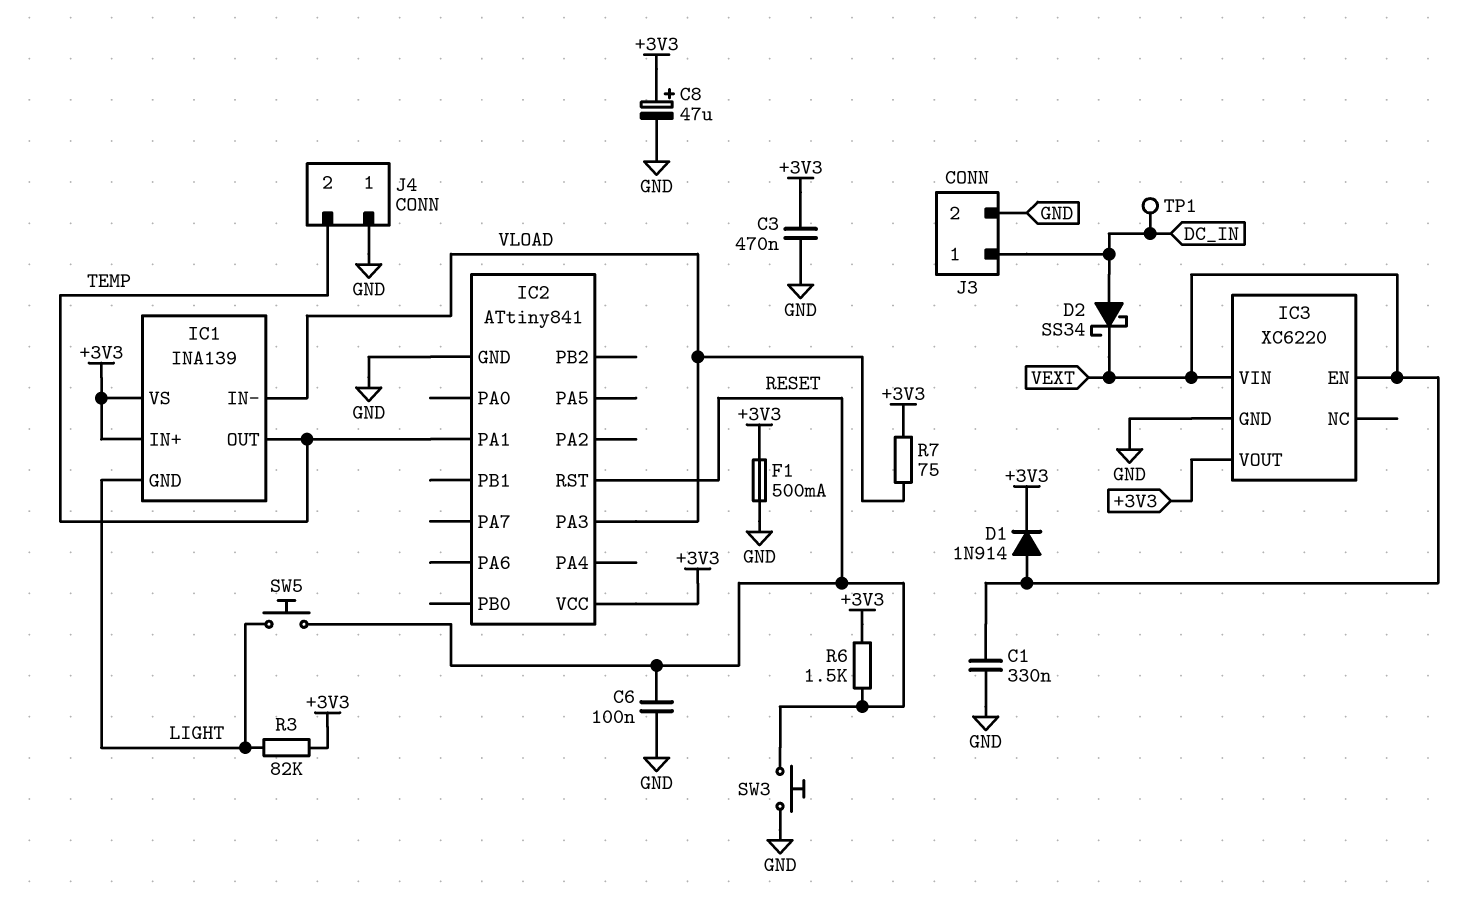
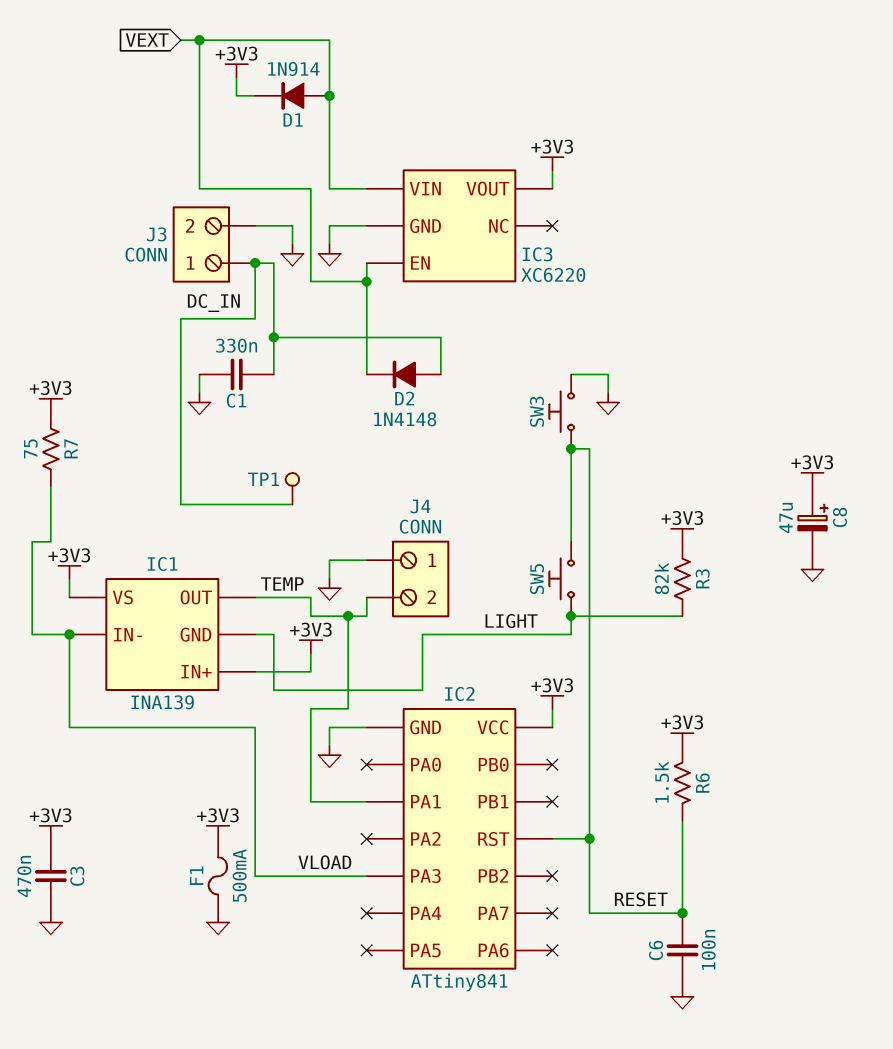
C1: 330nF (GND, VEXT) -> 330nF (DC_IN, GND)
D2: schottky SS34 (A DC_IN, K VEXT) -> diode 1N4148 (A DC_IN, K VEXT)

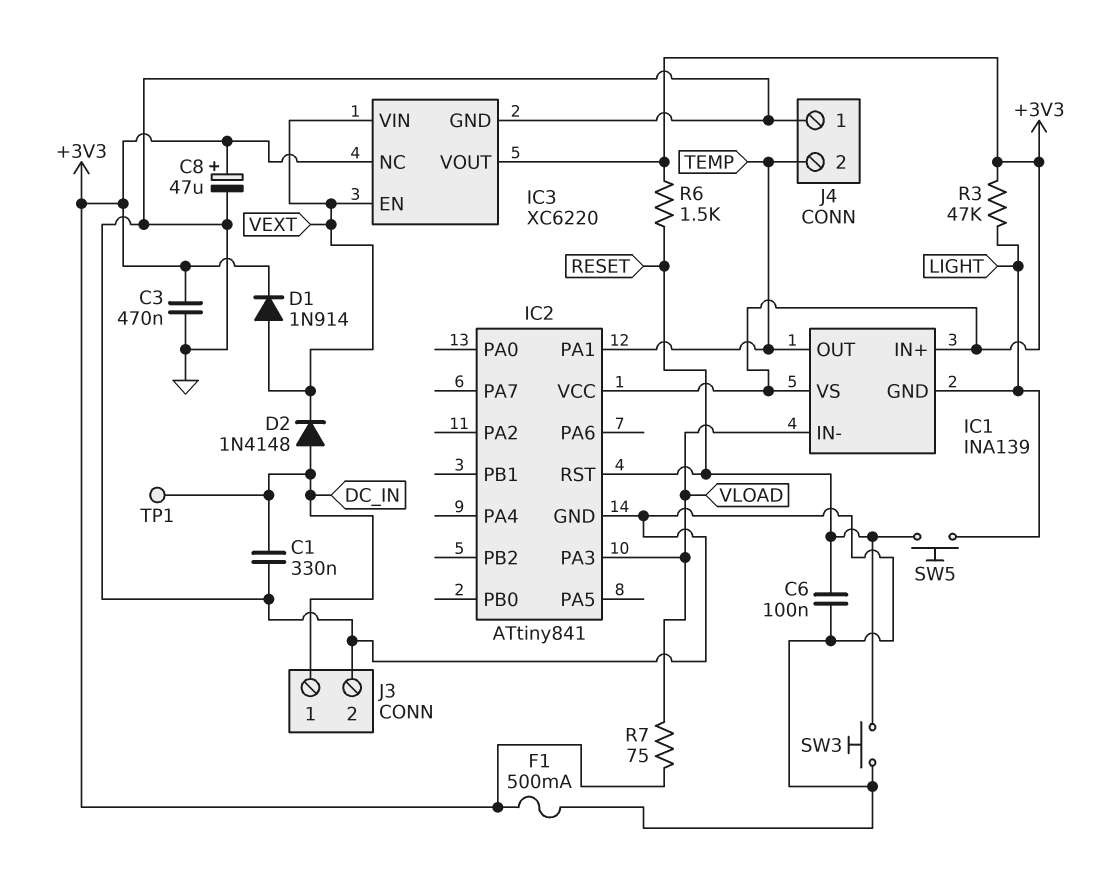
IC3 pin NC: none -> +3V3
R3: 82k (+3V3, LIGHT) -> 47k (+3V3, LIGHT)

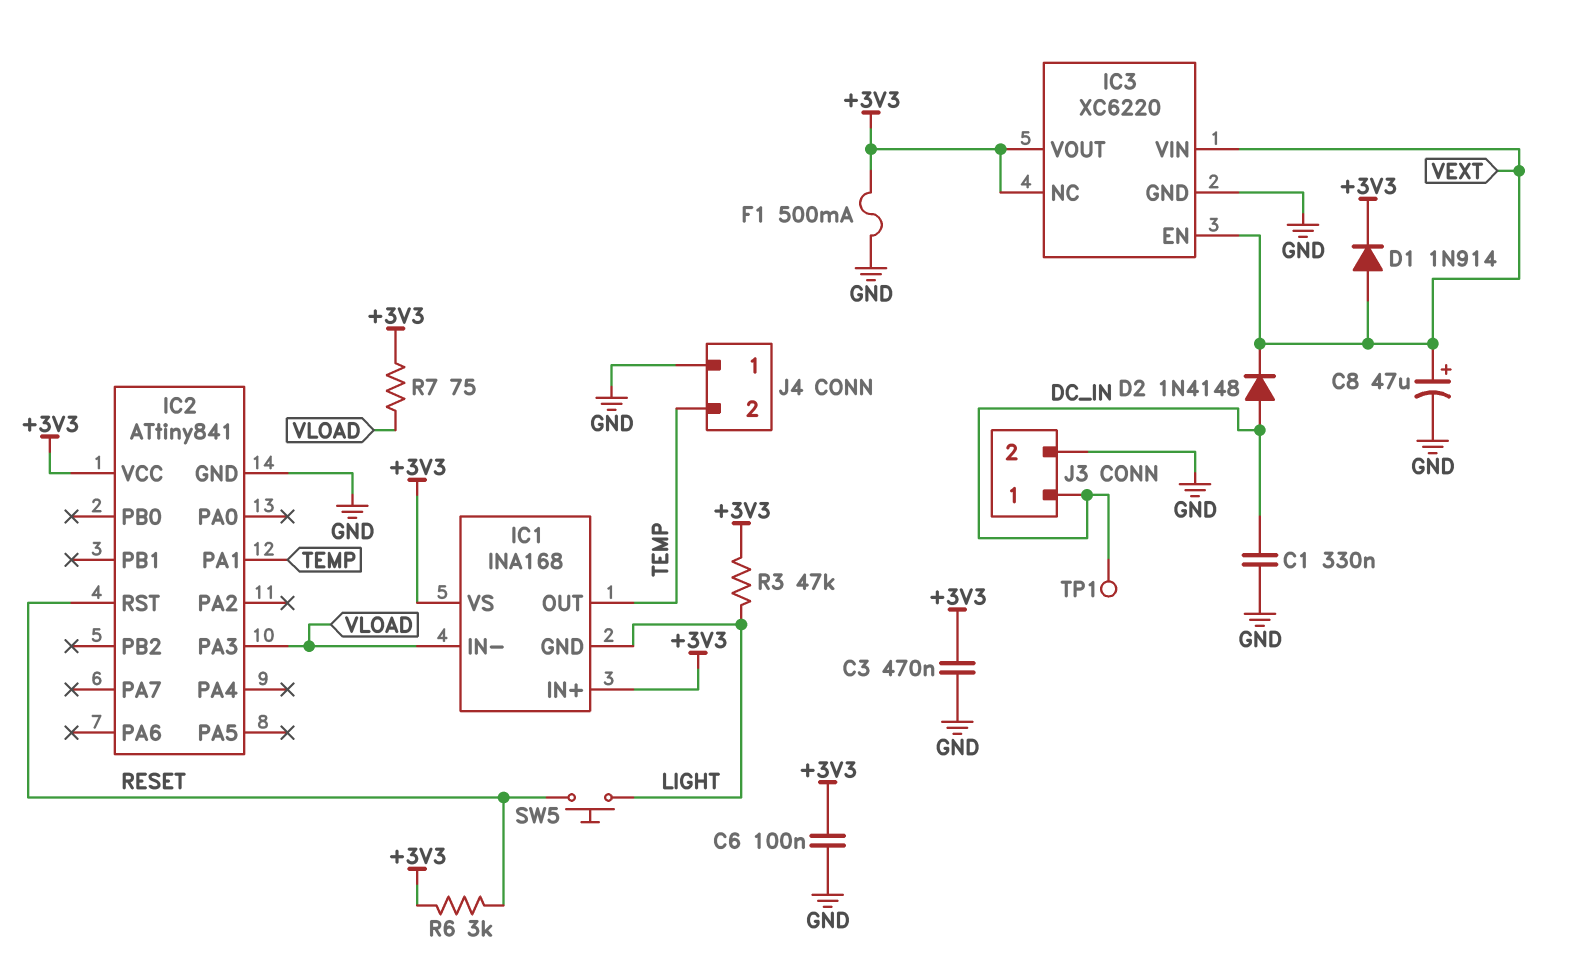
C6: 100nF (GND, RESET) -> 100nF (+3V3, GND)
C8: 47uF (plus +3V3, minus GND) -> 47uF (plus VEXT, minus GND)
IC1: INA139 -> INA168
R6: 1.5k (+3V3, RESET) -> 3k (+3V3, RESET)
SW3: button (GND, RESET) -> none

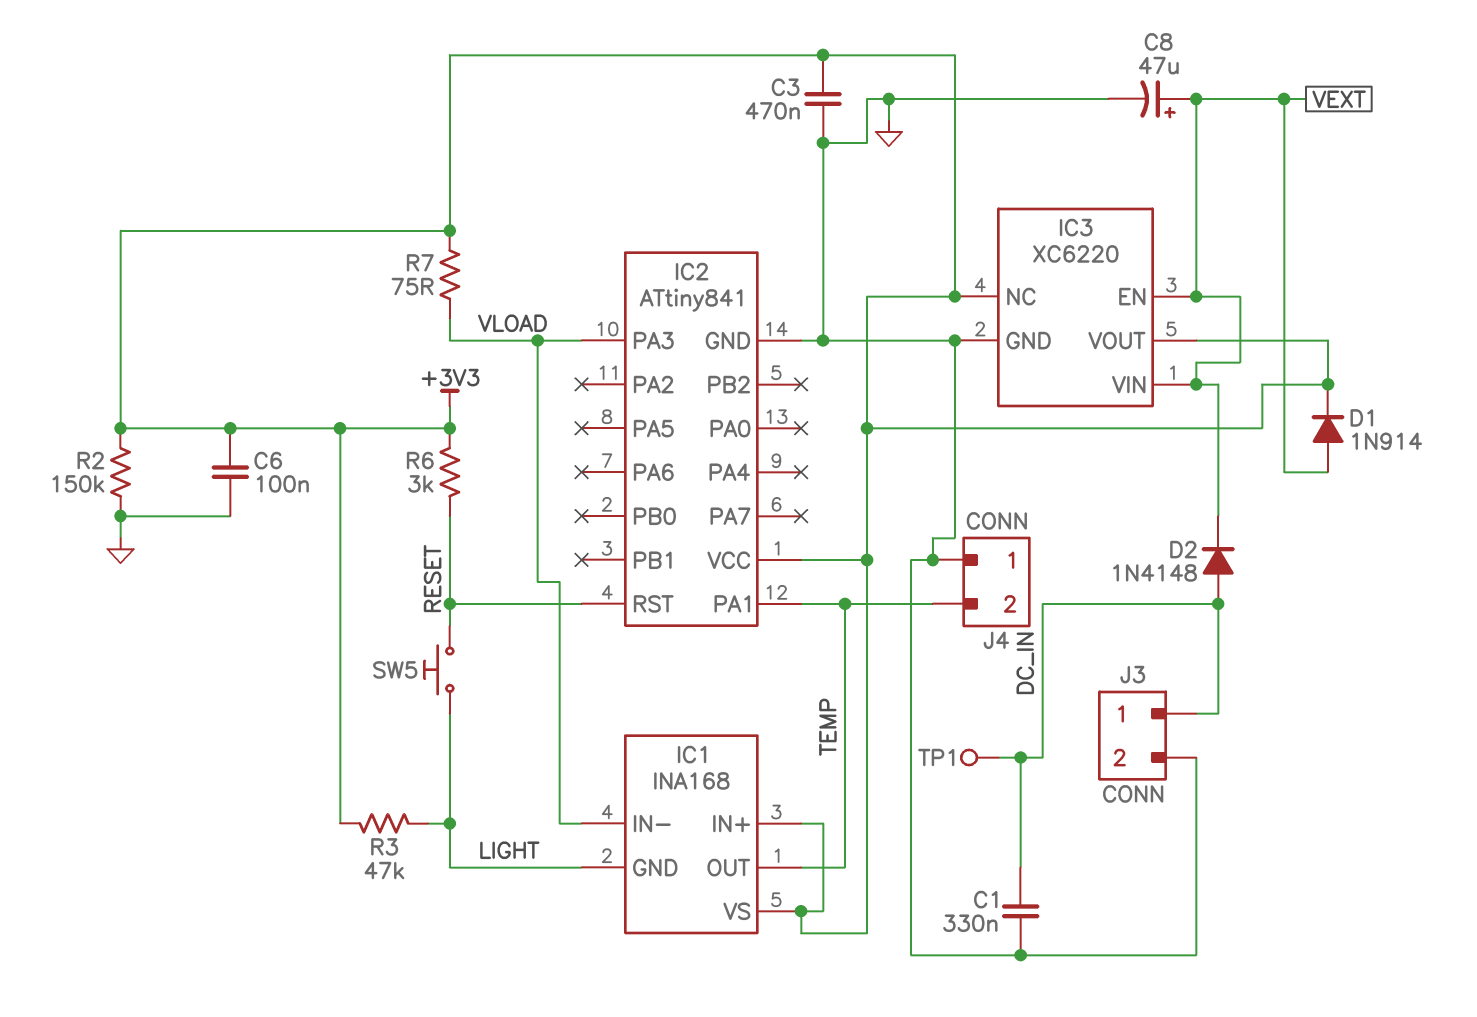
F1: 500mA (+3V3, GND) -> none
R2: none -> 150k (+3V3, GND)

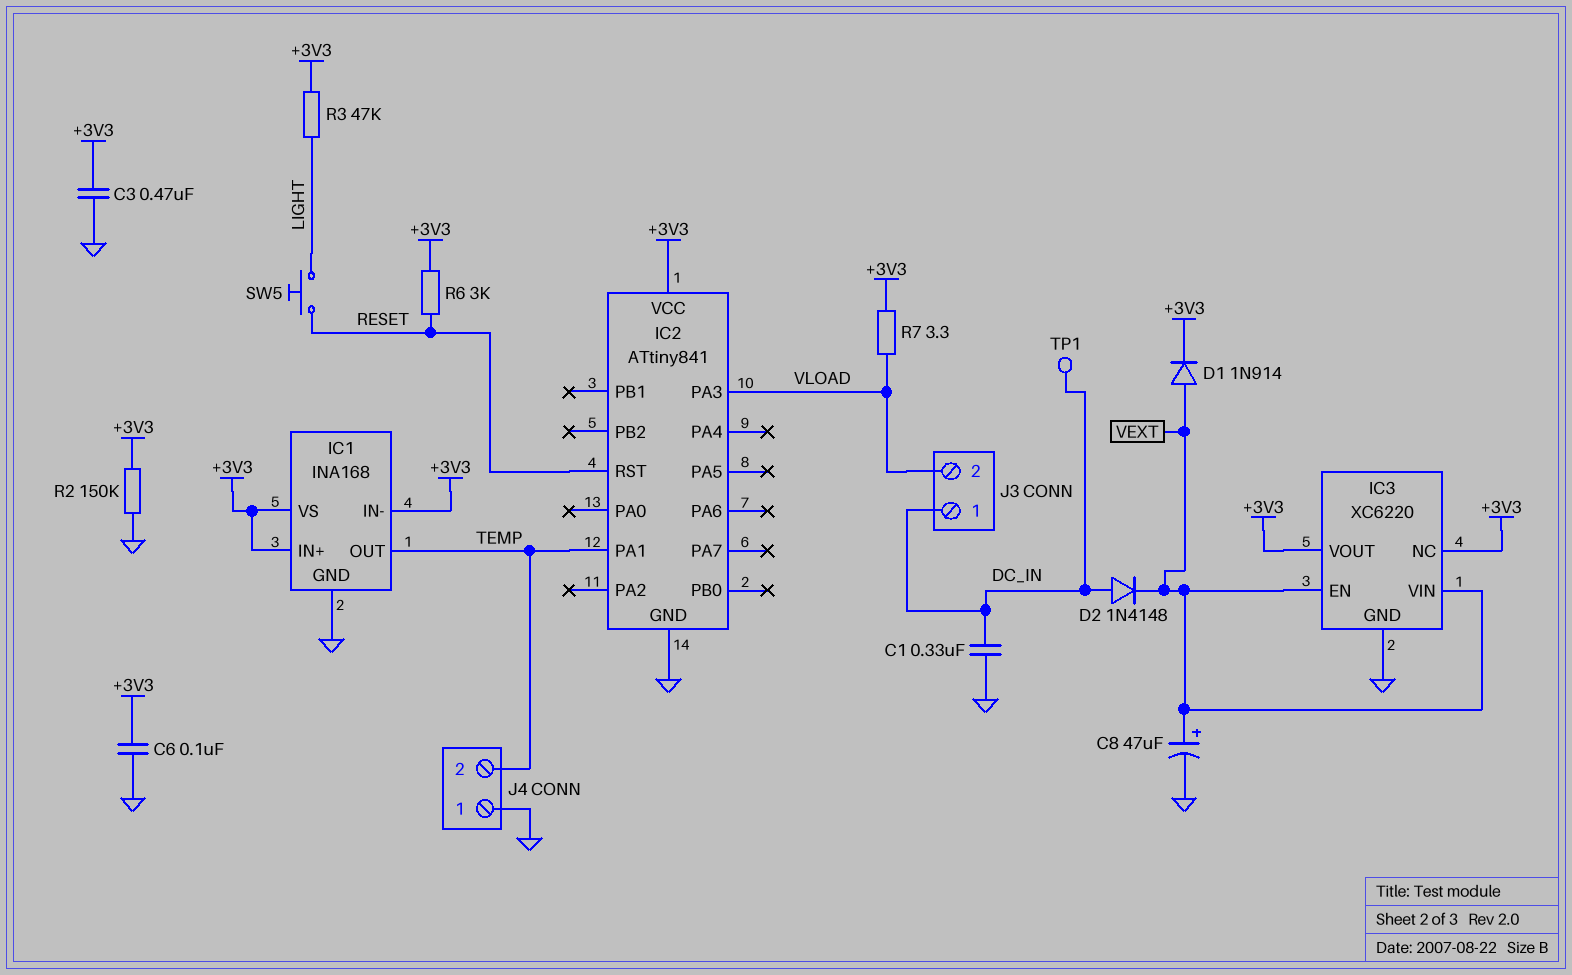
IC1 pin GND: LIGHT -> GND
IC1 pin IN-: VLOAD -> +3V3
J3 pin 2: GND -> VLOAD
R7: 75 (+3V3, VLOAD) -> 3.3 (+3V3, VLOAD)

